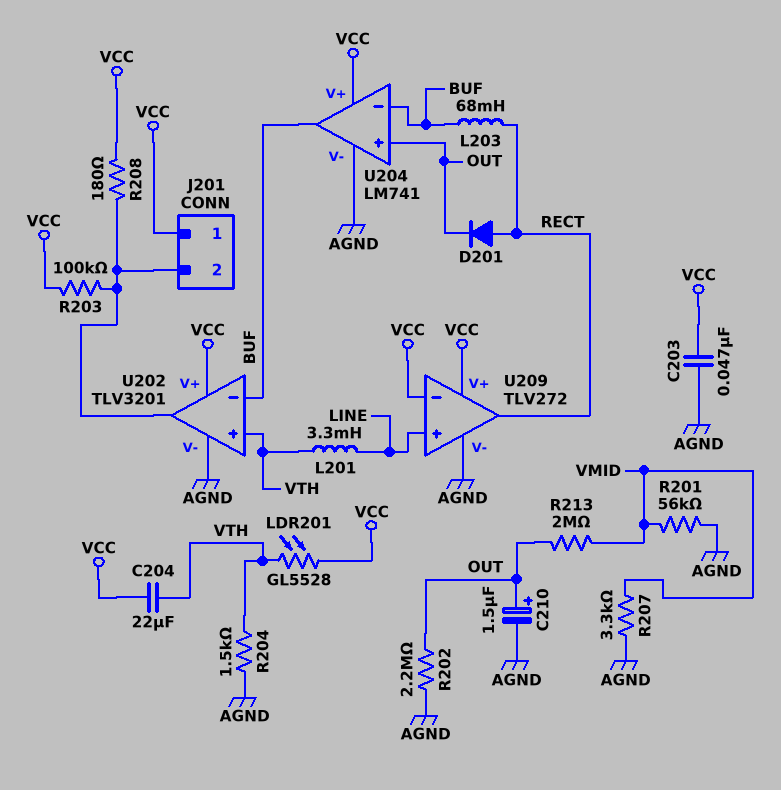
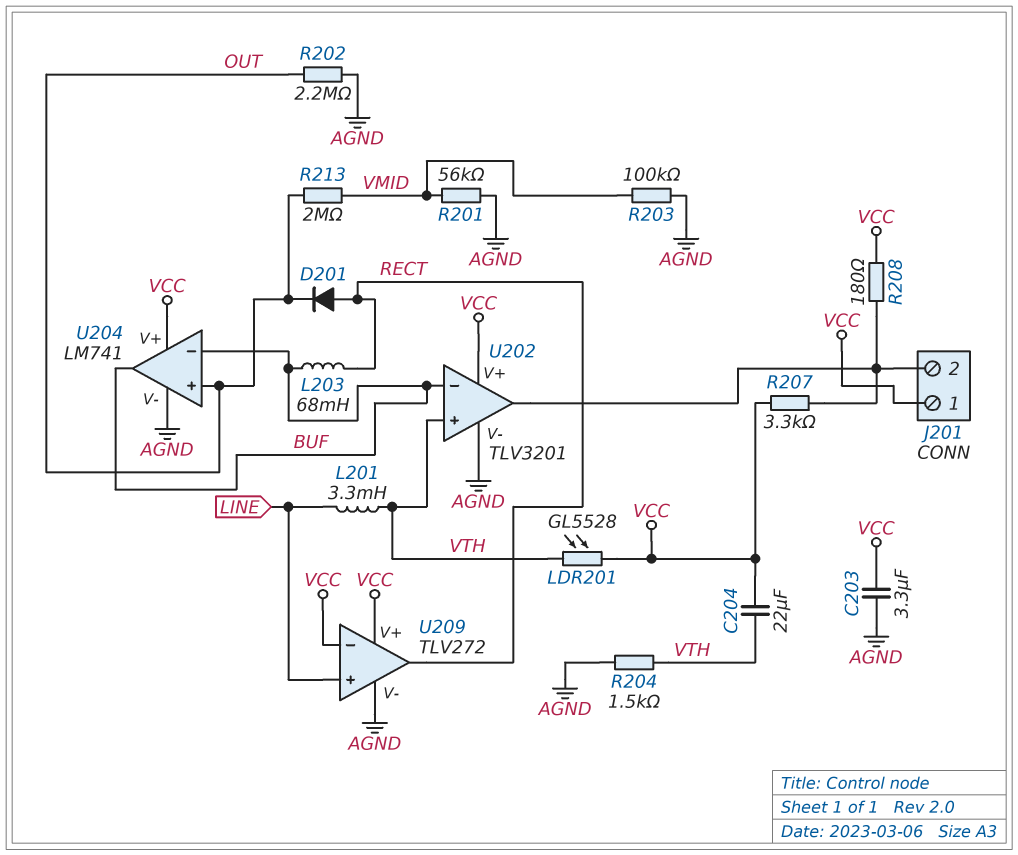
C203: 47nF (AGND, VCC) -> 3.3uF (AGND, VCC)
C210: 1.5uF (plus OUT, minus AGND) -> none
R203: 100k (J201/2, VCC) -> 100k (AGND, VMID)
R207: 3.3k (AGND, VMID) -> 3.3k (J201/2, VCC)

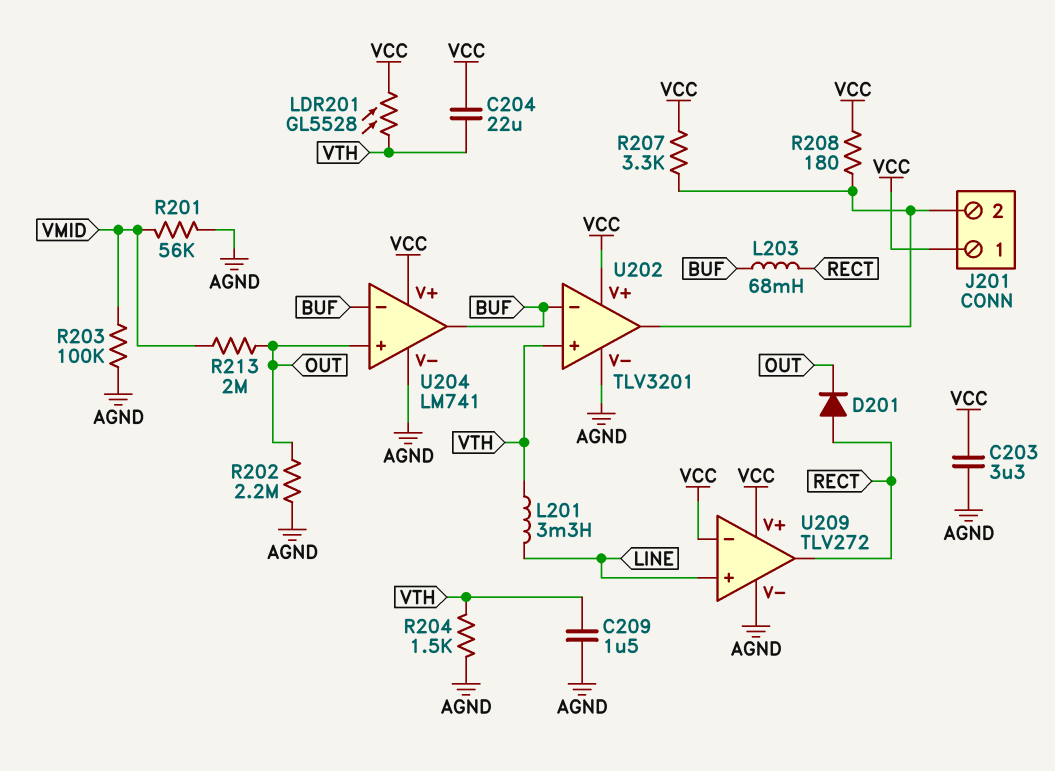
C209: none -> 1.5uF (AGND, VTH)

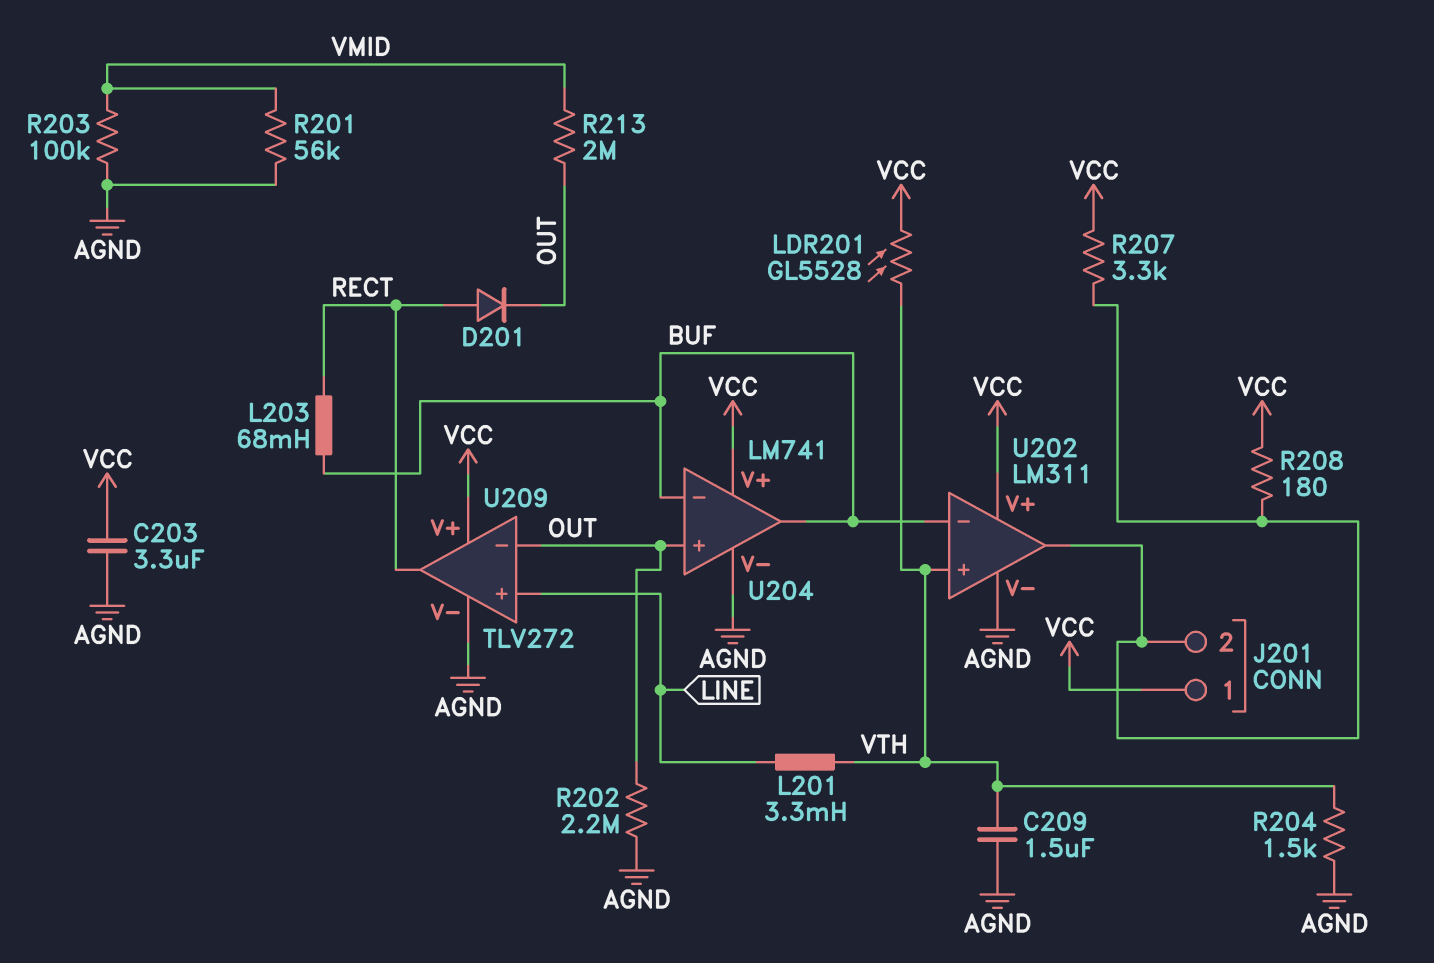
C204: 22uF (VCC, VTH) -> none
U202: TLV3201 -> LM311
U209 pin in-: VCC -> OUT

